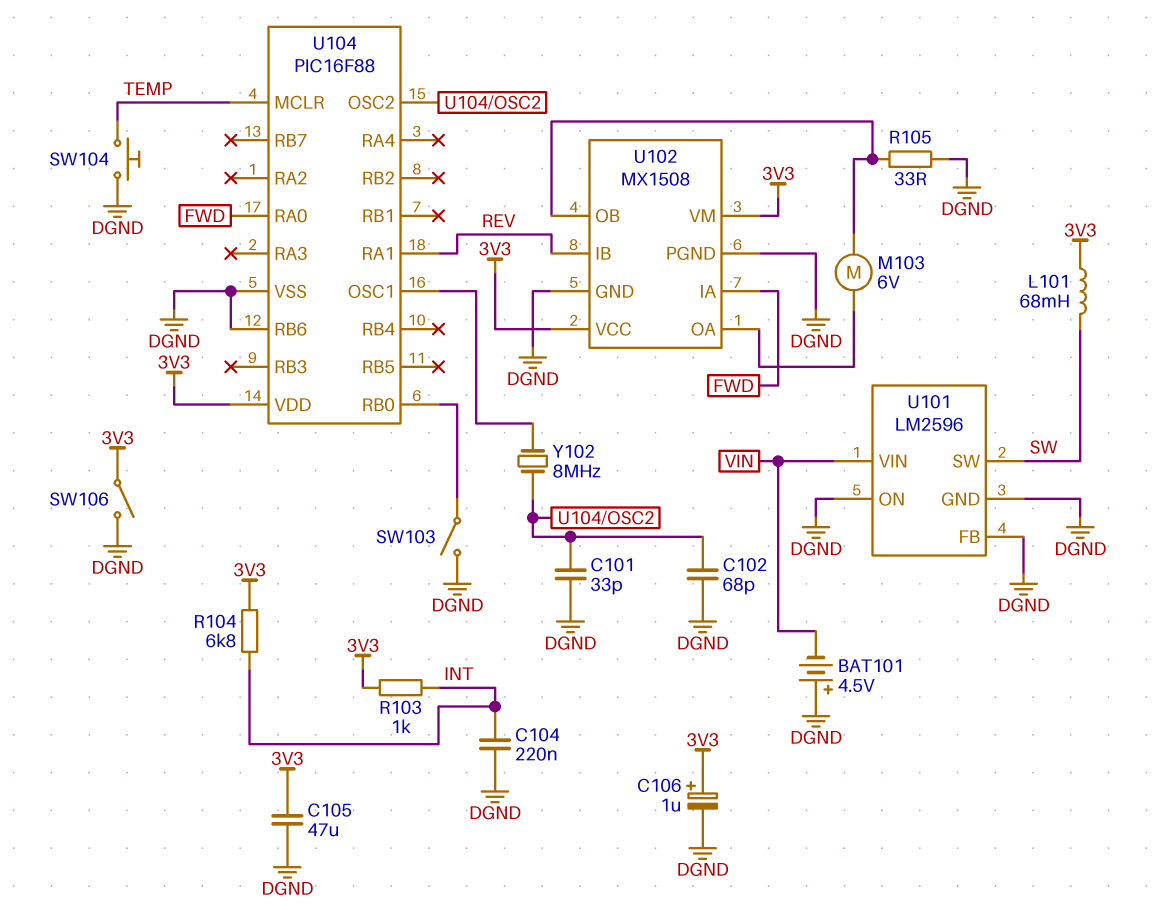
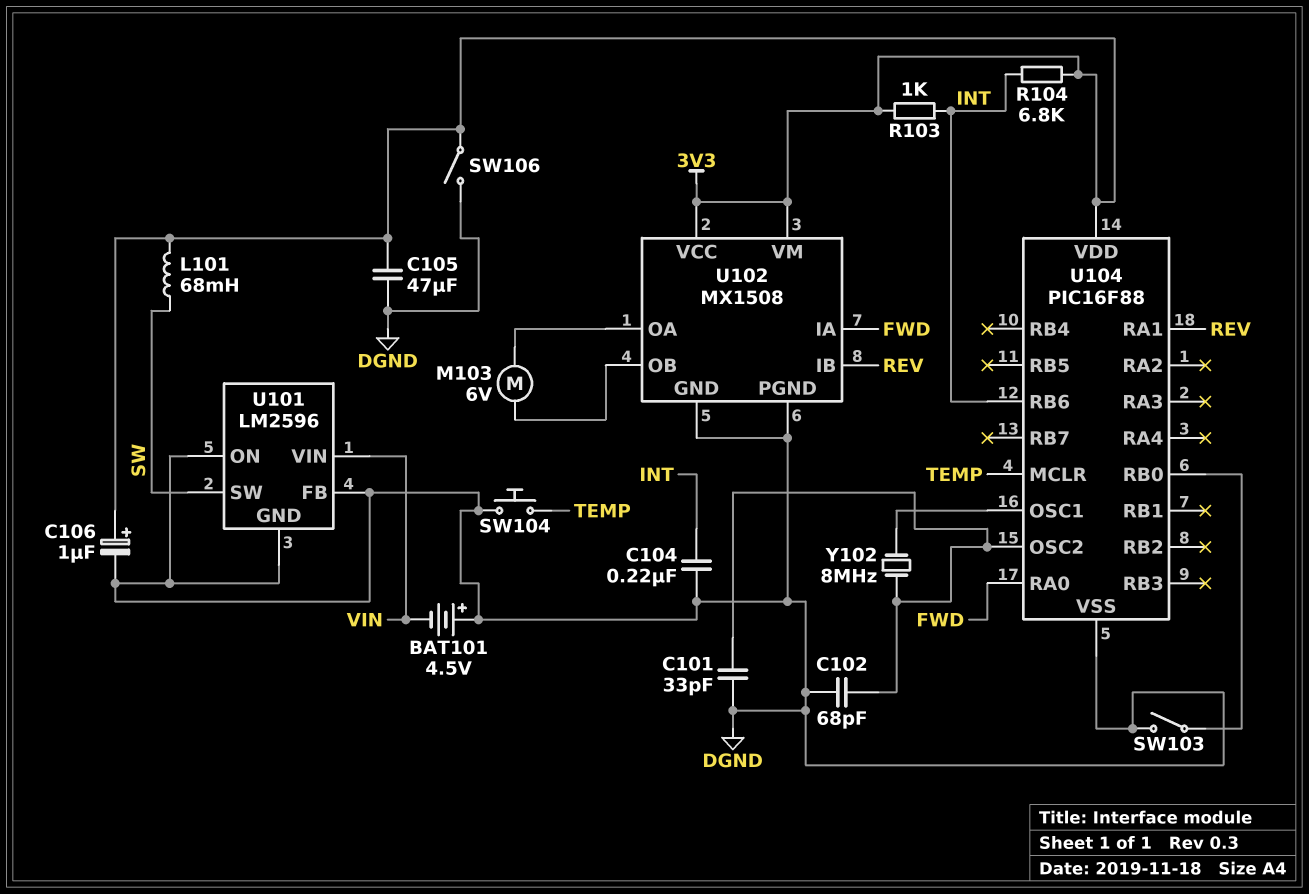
R105: 33 (DGND, U102/OB) -> none
U104 pin RB6: DGND -> INT

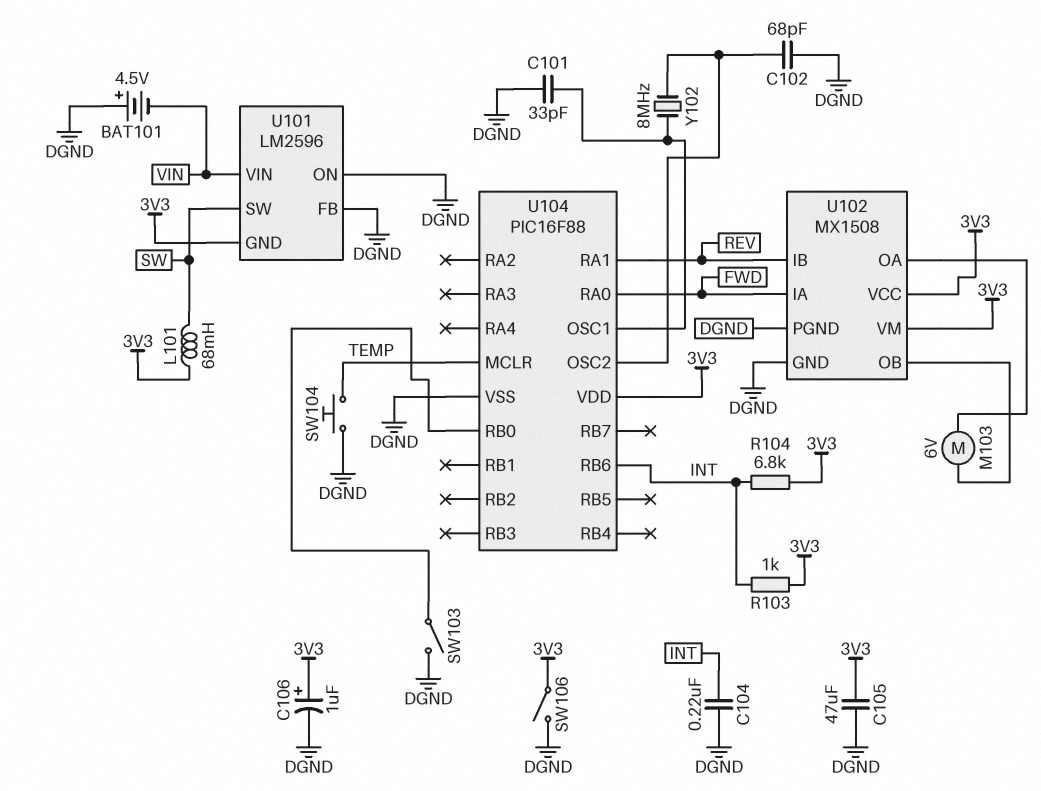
C101: 33pF (DGND, U104/OSC2) -> 33pF (DGND, U104/OSC1)
U101 pin GND: DGND -> 3V3

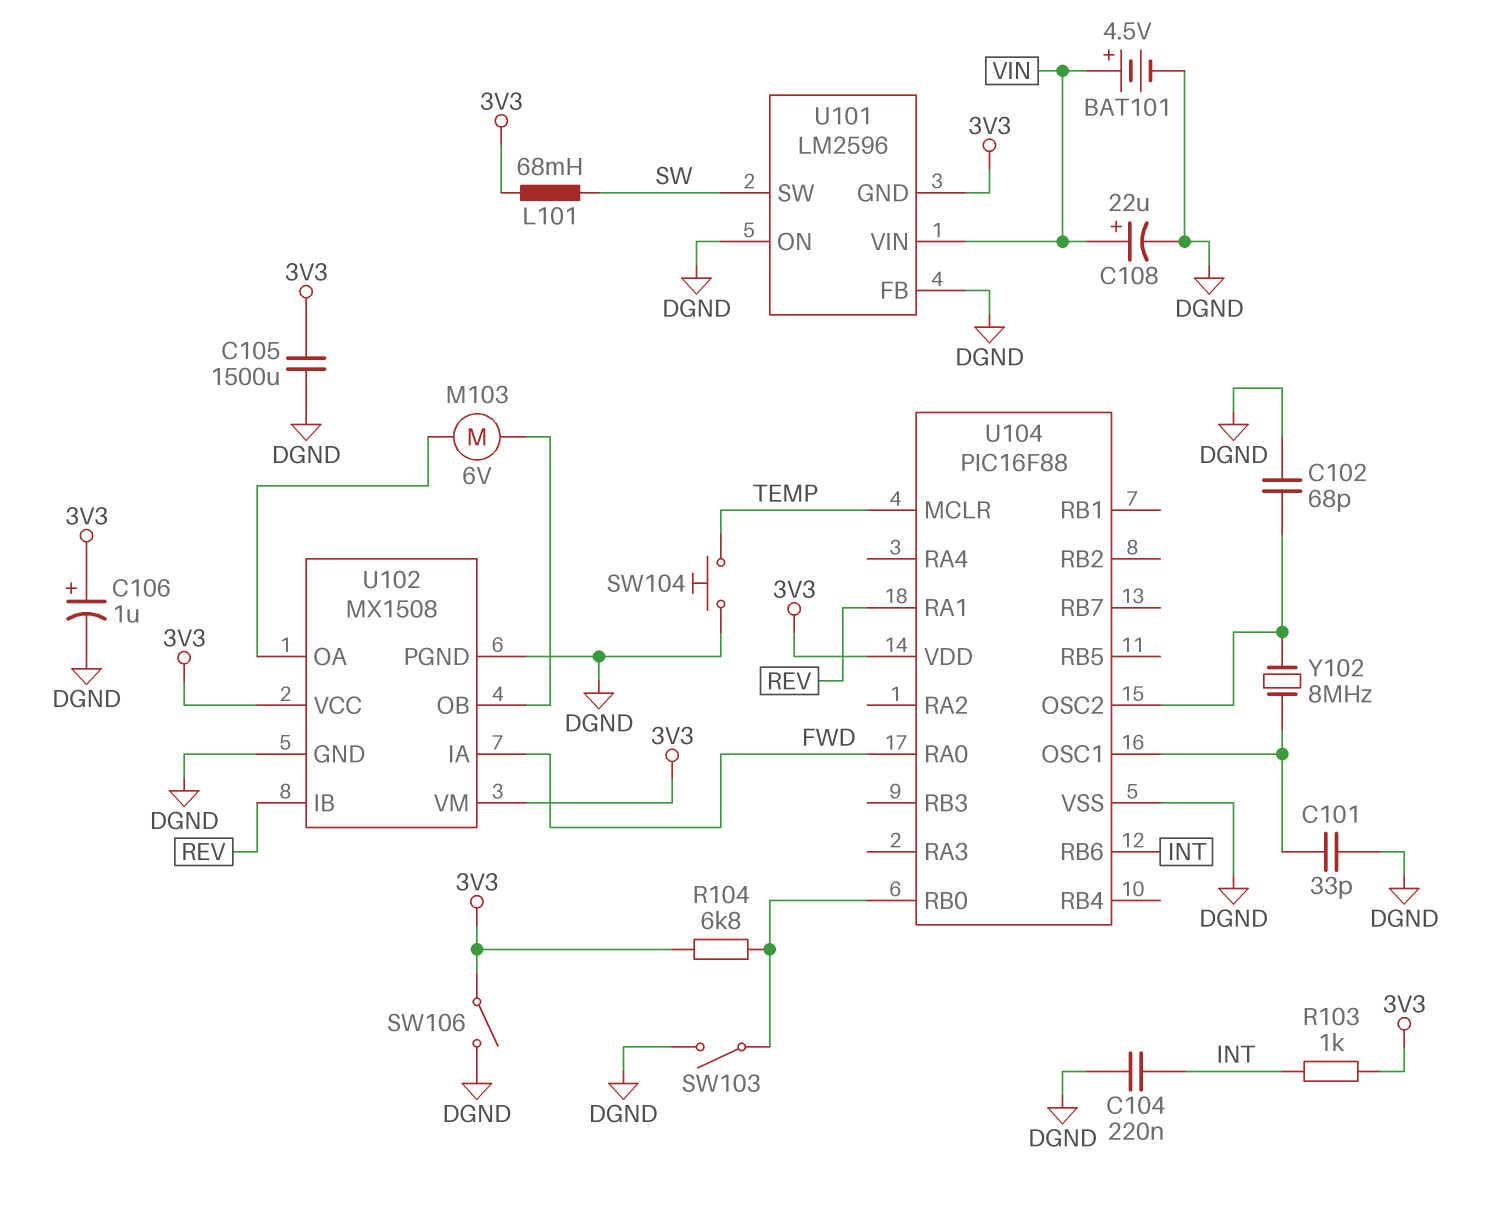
BAT101: 4.5V (plus DGND, minus VIN) -> 4.5V (plus VIN, minus DGND)
C105: 47uF (3V3, DGND) -> 1500uF (3V3, DGND)
C108: none -> 22uF (plus VIN, minus DGND)
R104: 6.8k (3V3, INT) -> 6.8k (3V3, U104/RB0)

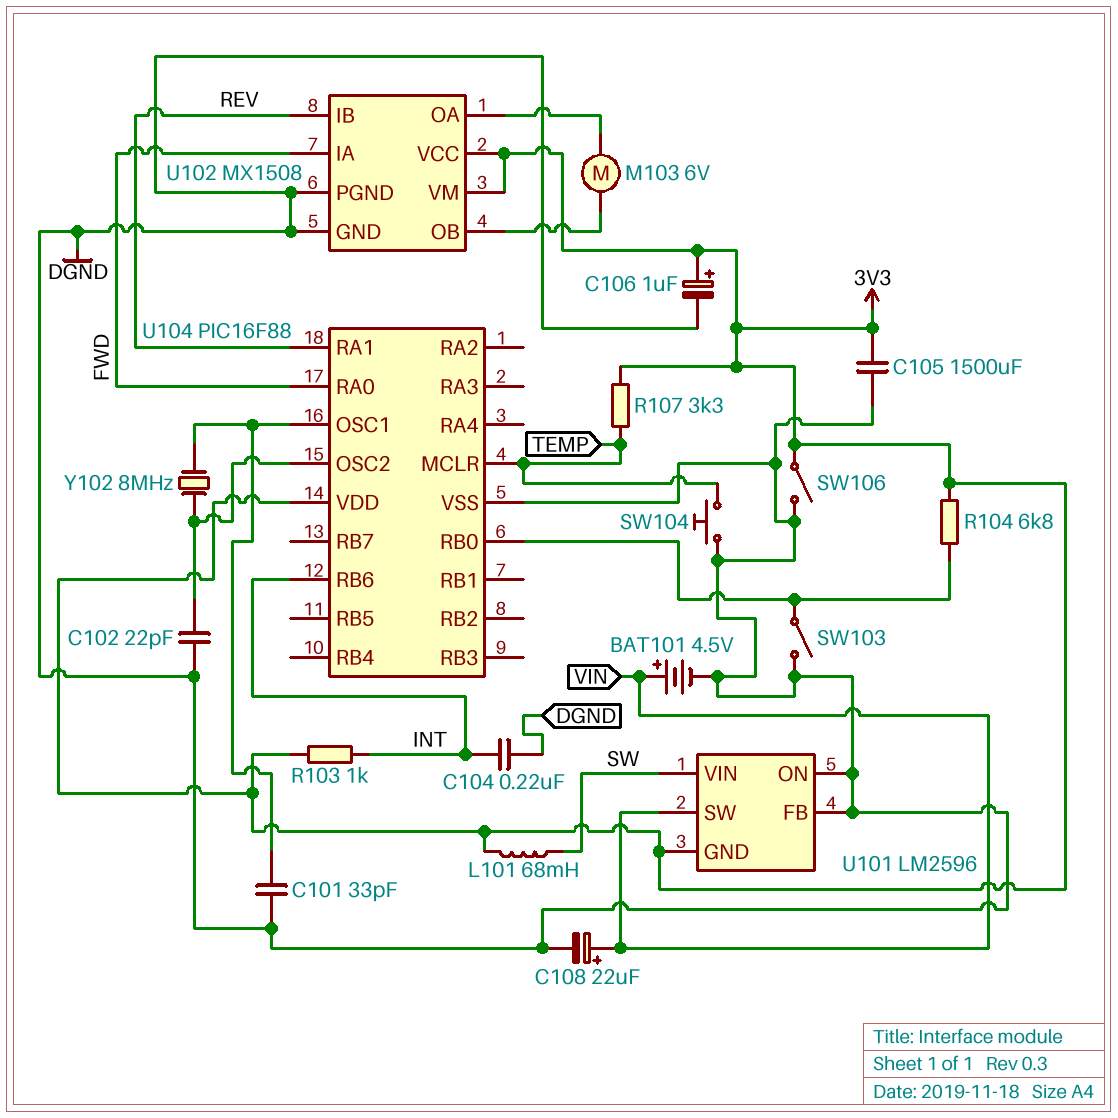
C102: 68pF (DGND, U104/OSC2) -> 22pF (DGND, U104/OSC2)
R107: none -> 3.3k (3V3, TEMP)
U101 pin SW: SW -> VIN
U101 pin VIN: VIN -> SW

